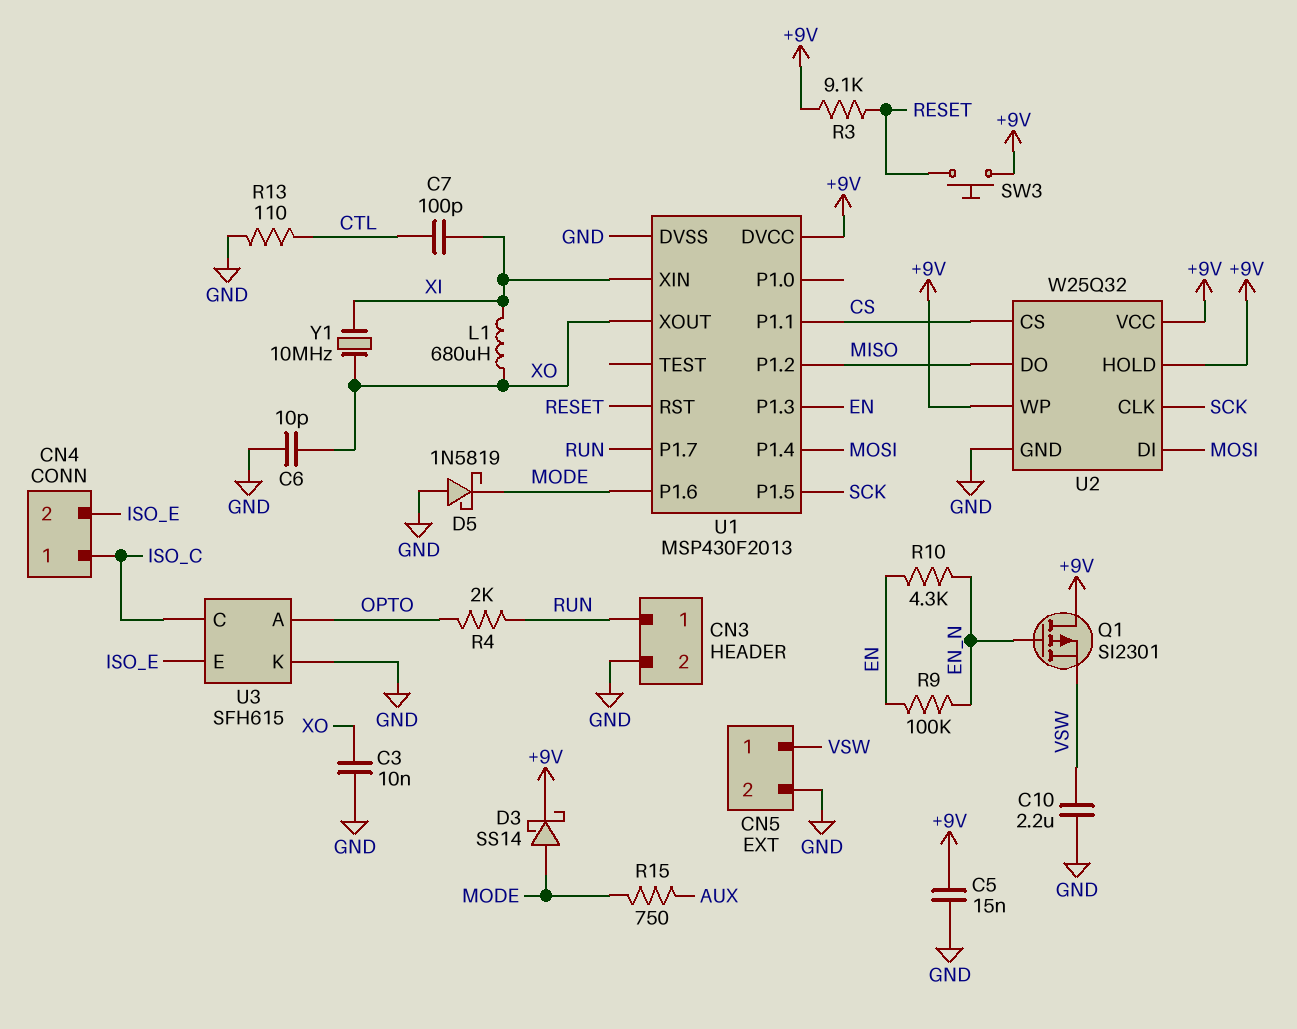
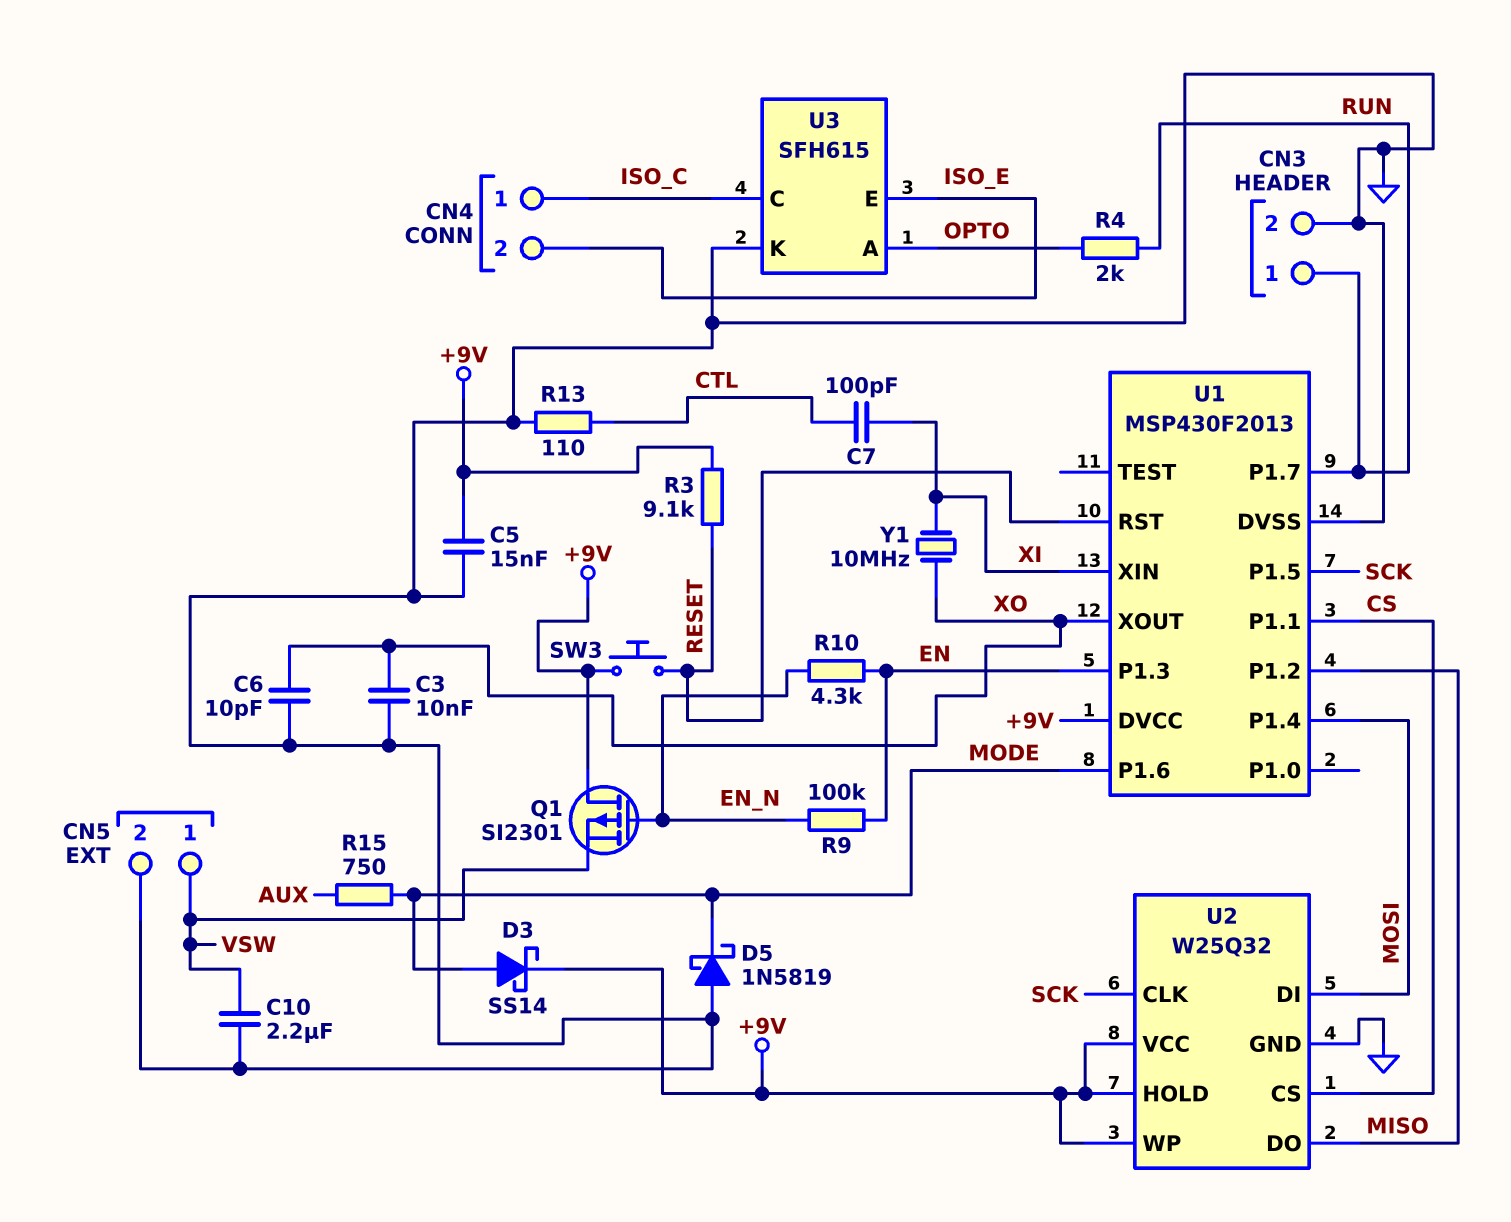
L1: 680uH (XI, XO) -> none

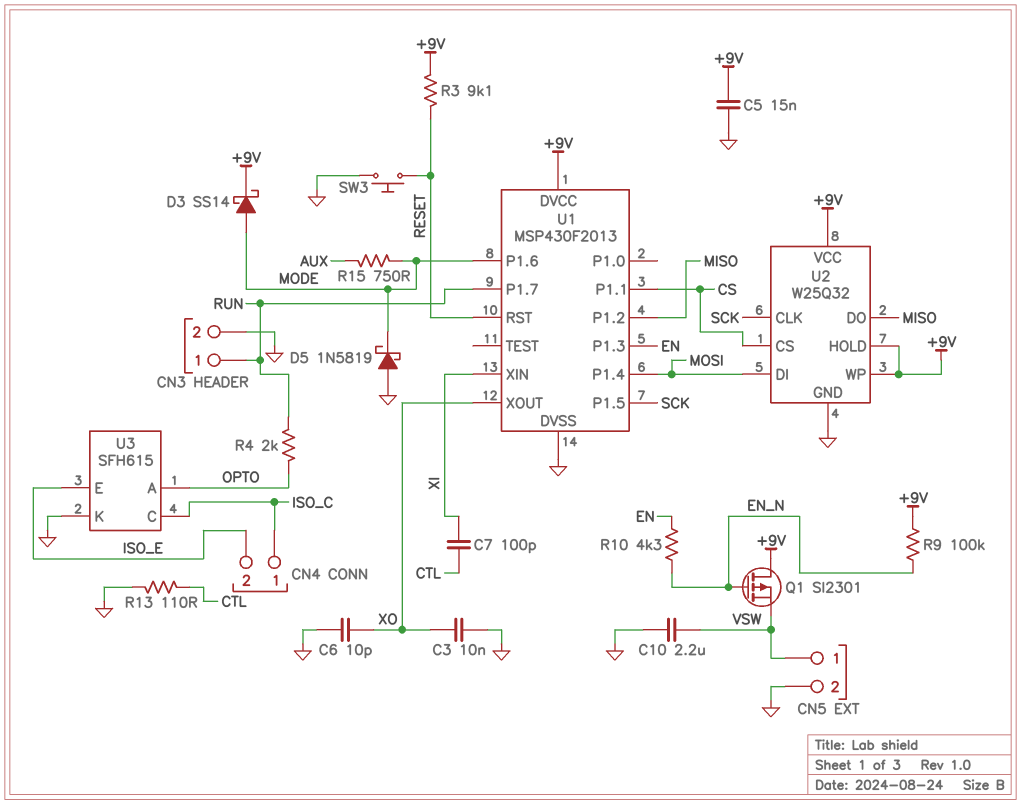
R9: 100k (EN, EN_N) -> 100k (+9V, EN_N)
SW3: button (+9V, RESET) -> button (GND, RESET)
Y1: 10MHz (XI, XO) -> none

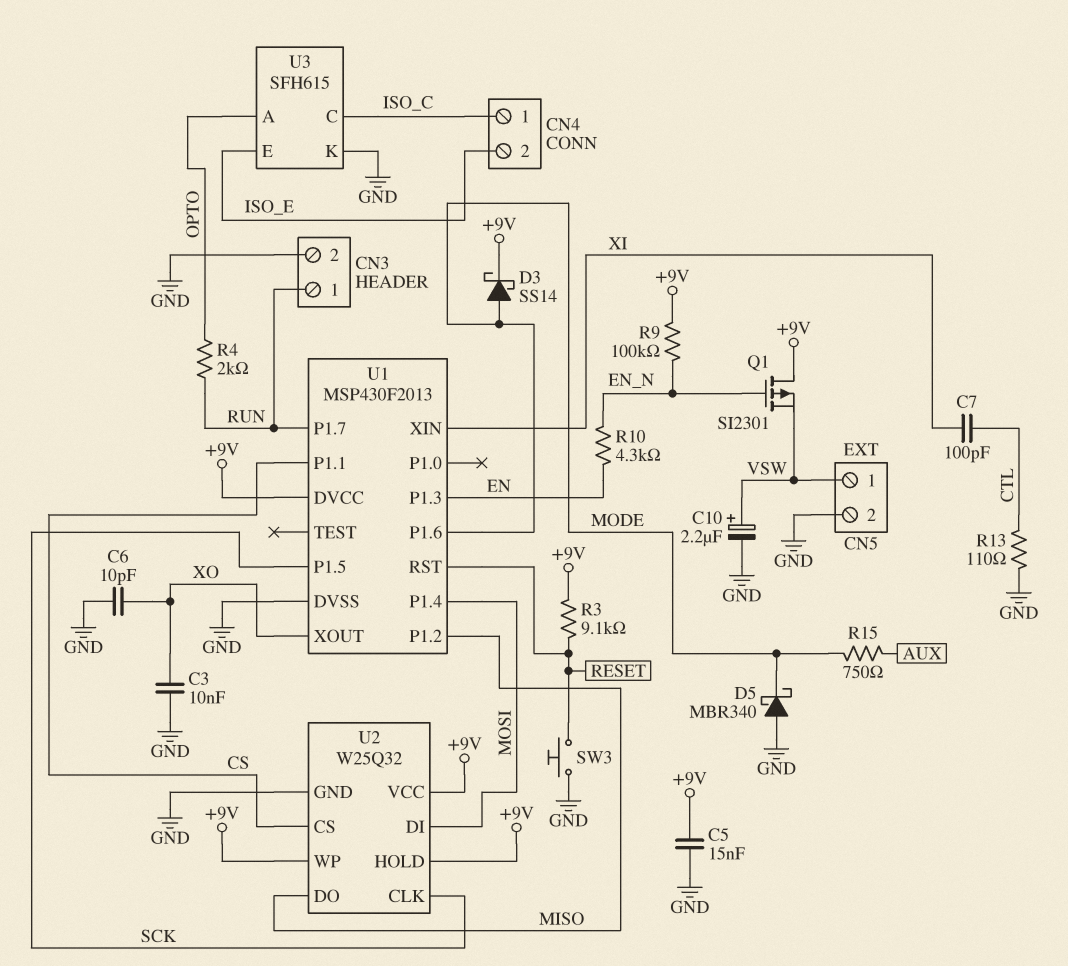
C10: 2.2uF (GND, VSW) -> 2.2uF (plus VSW, minus GND)
D5: schottky 1N5819 (A GND, K MODE) -> schottky MBR340 (A GND, K MODE)

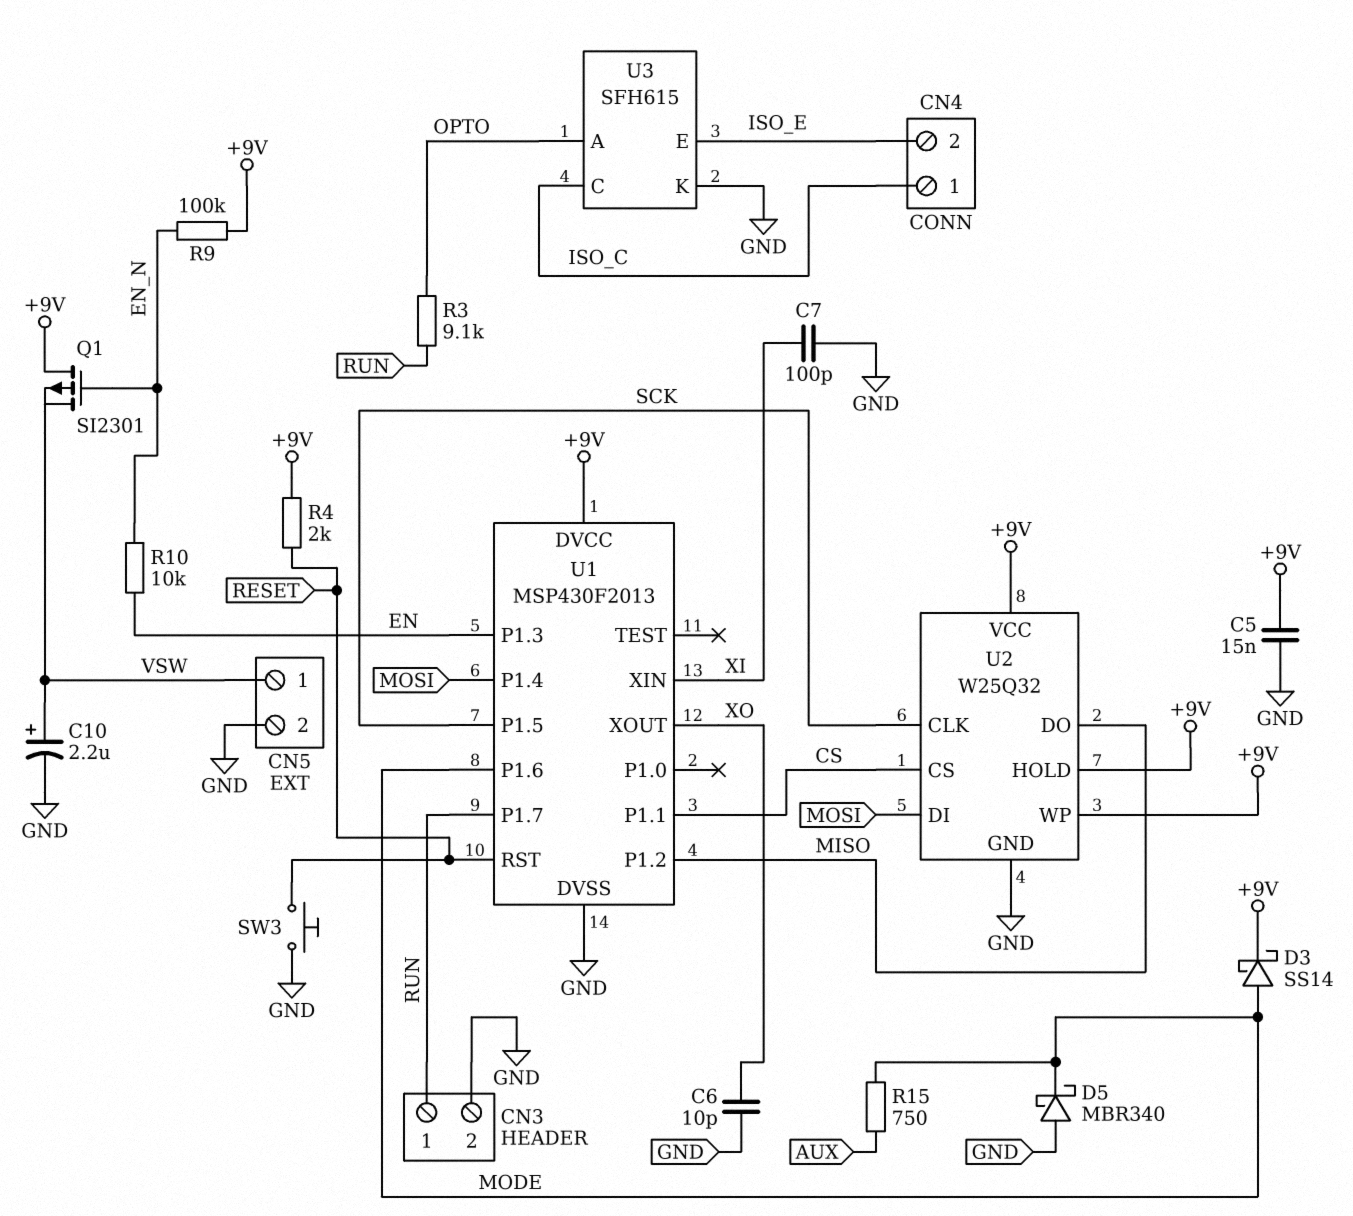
C3: 10nF (GND, XO) -> none
C7: 100pF (CTL, XI) -> 100pF (GND, XI)
R3: 9.1k (+9V, RESET) -> 9.1k (OPTO, RUN)
R4: 2k (OPTO, RUN) -> 2k (+9V, RESET)
R10: 4.3k (EN, EN_N) -> 10k (EN, EN_N)
R13: 110 (CTL, GND) -> none

